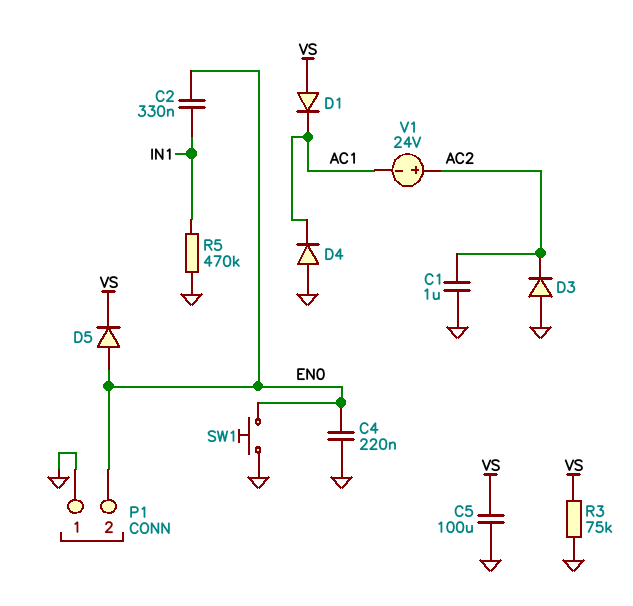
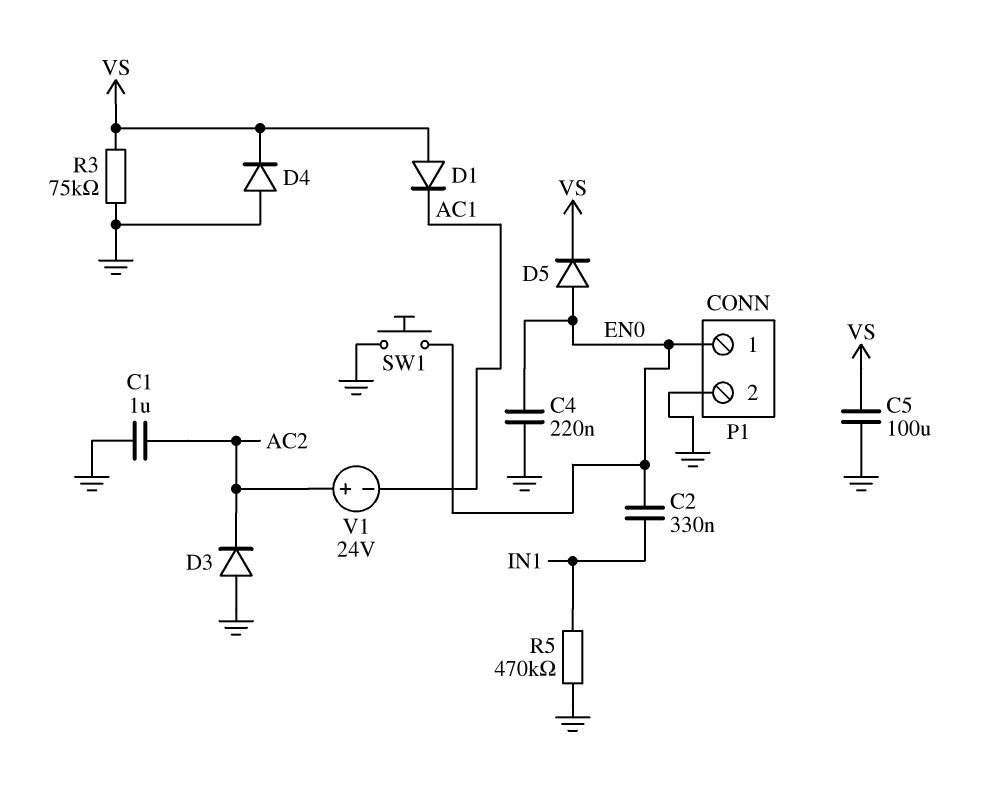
D4: diode (A GND, K AC1) -> diode (A GND, K VS)
P1 pin 1: GND -> EN0
P1 pin 2: EN0 -> GND

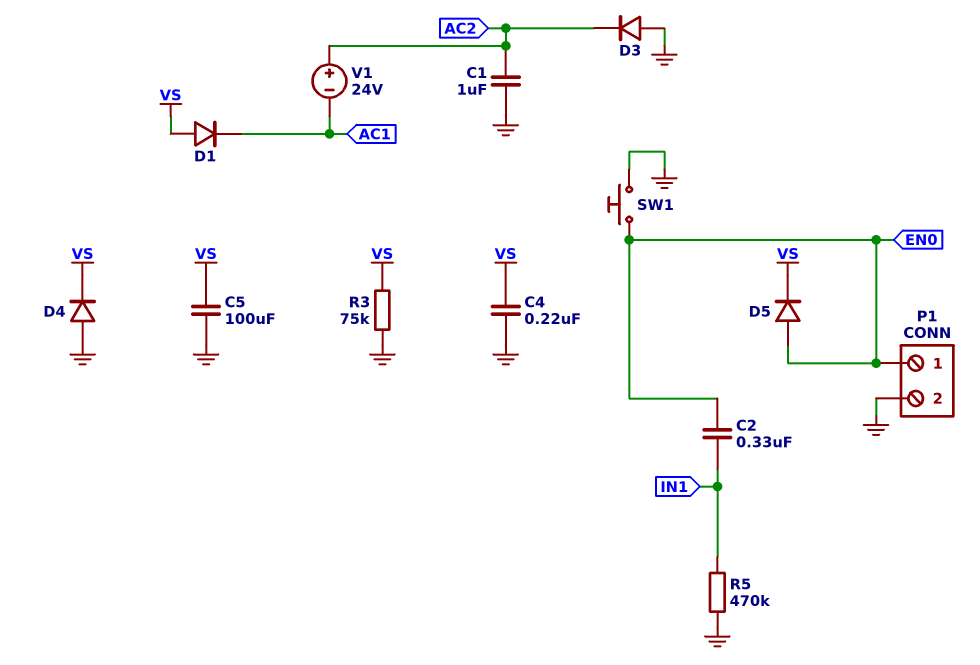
C4: 220nF (EN0, GND) -> 220nF (GND, VS)

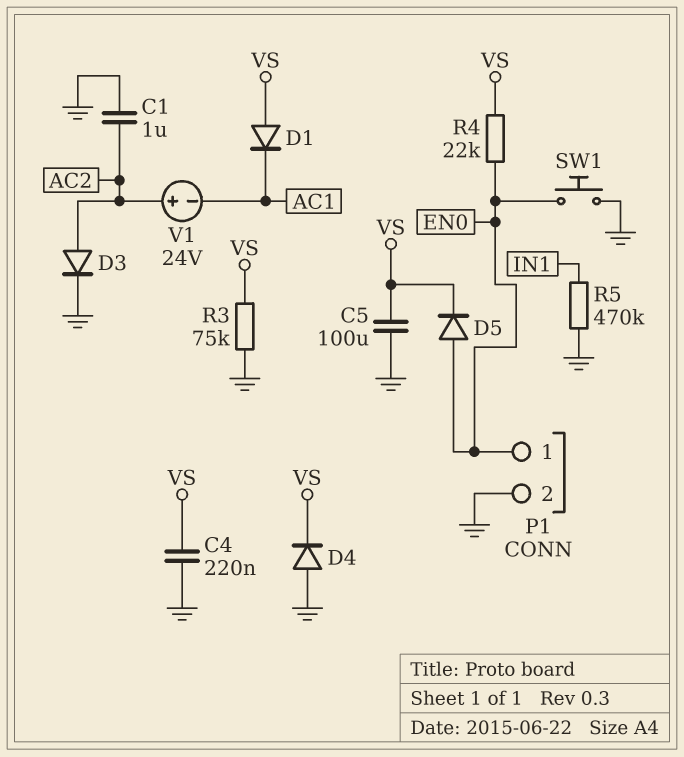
C2: 330nF (EN0, IN1) -> none
D3: diode (A GND, K AC2) -> diode (A AC2, K GND)
R4: none -> 22k (EN0, VS)

